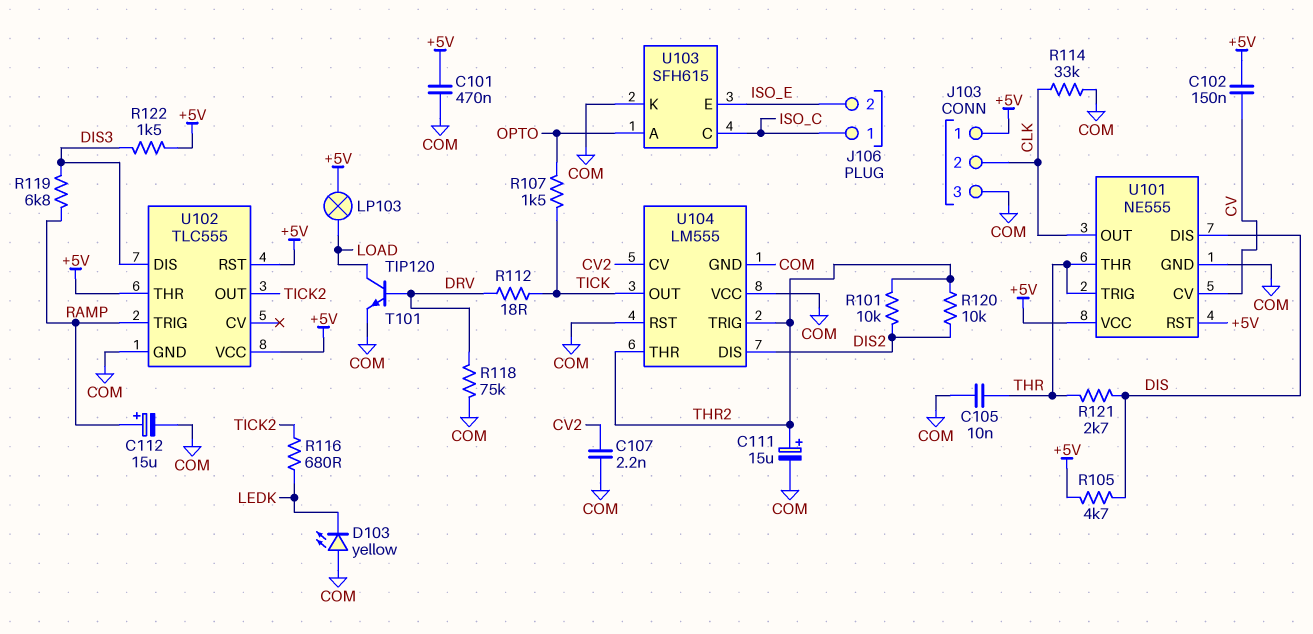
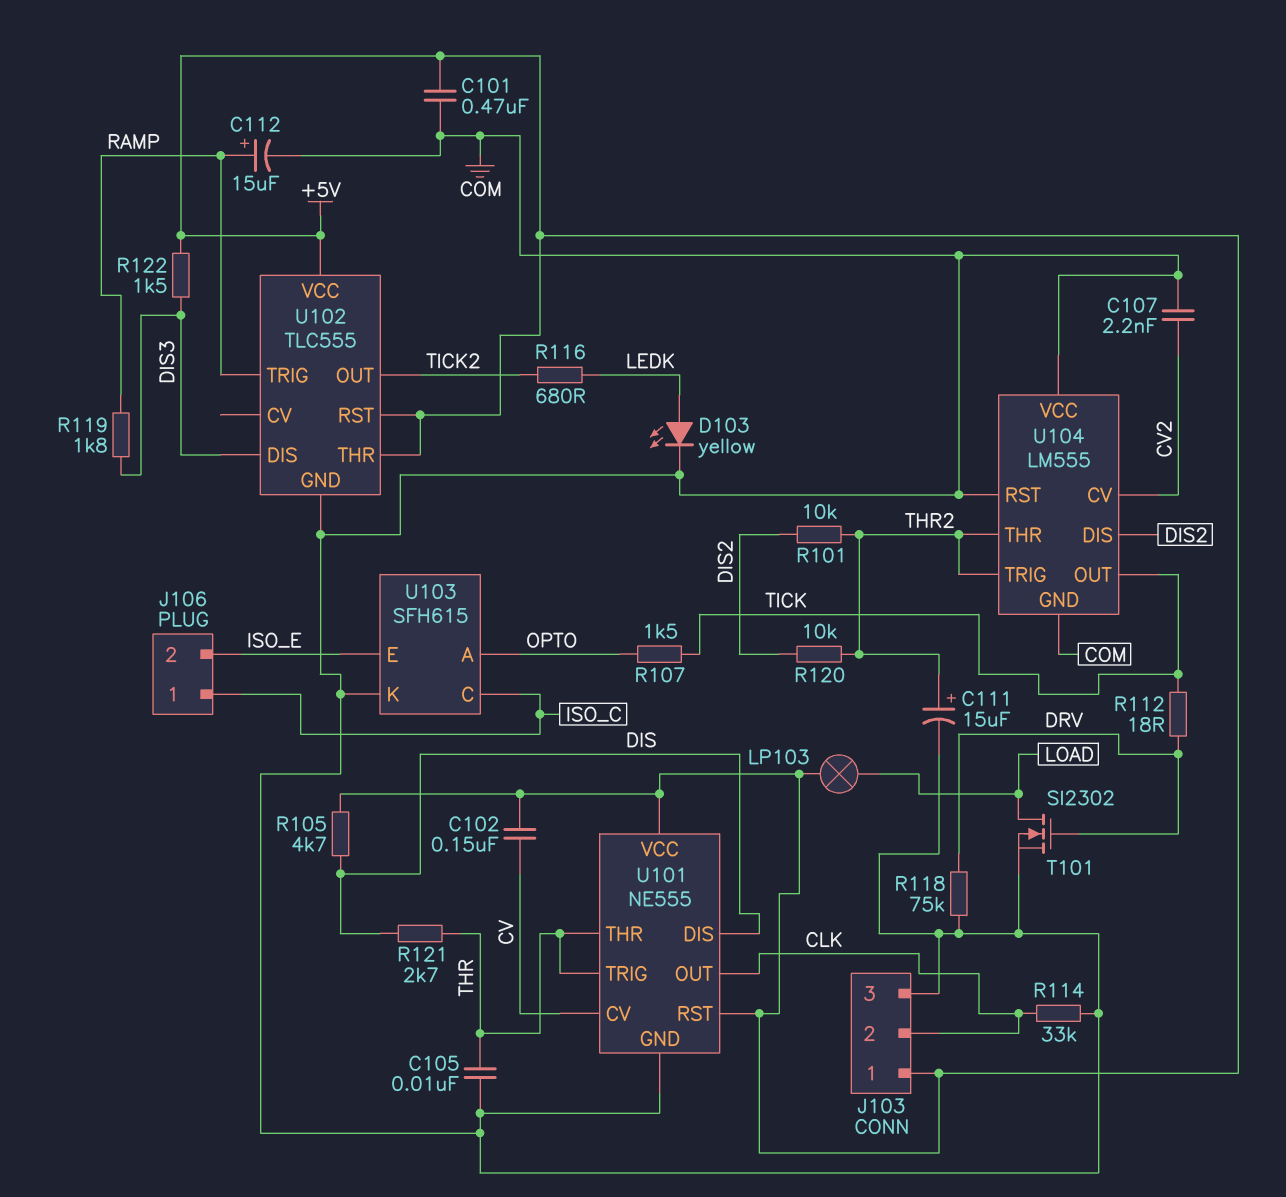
D103: LED yellow (A COM, K LEDK) -> LED yellow (A LEDK, K COM)
R119: 6.8k (DIS3, RAMP) -> 1.8k (DIS3, RAMP)
T101: NPN TIP120 (B DRV, C LOAD, E COM) -> NMOS SI2302 (G DRV, D LOAD, S COM)

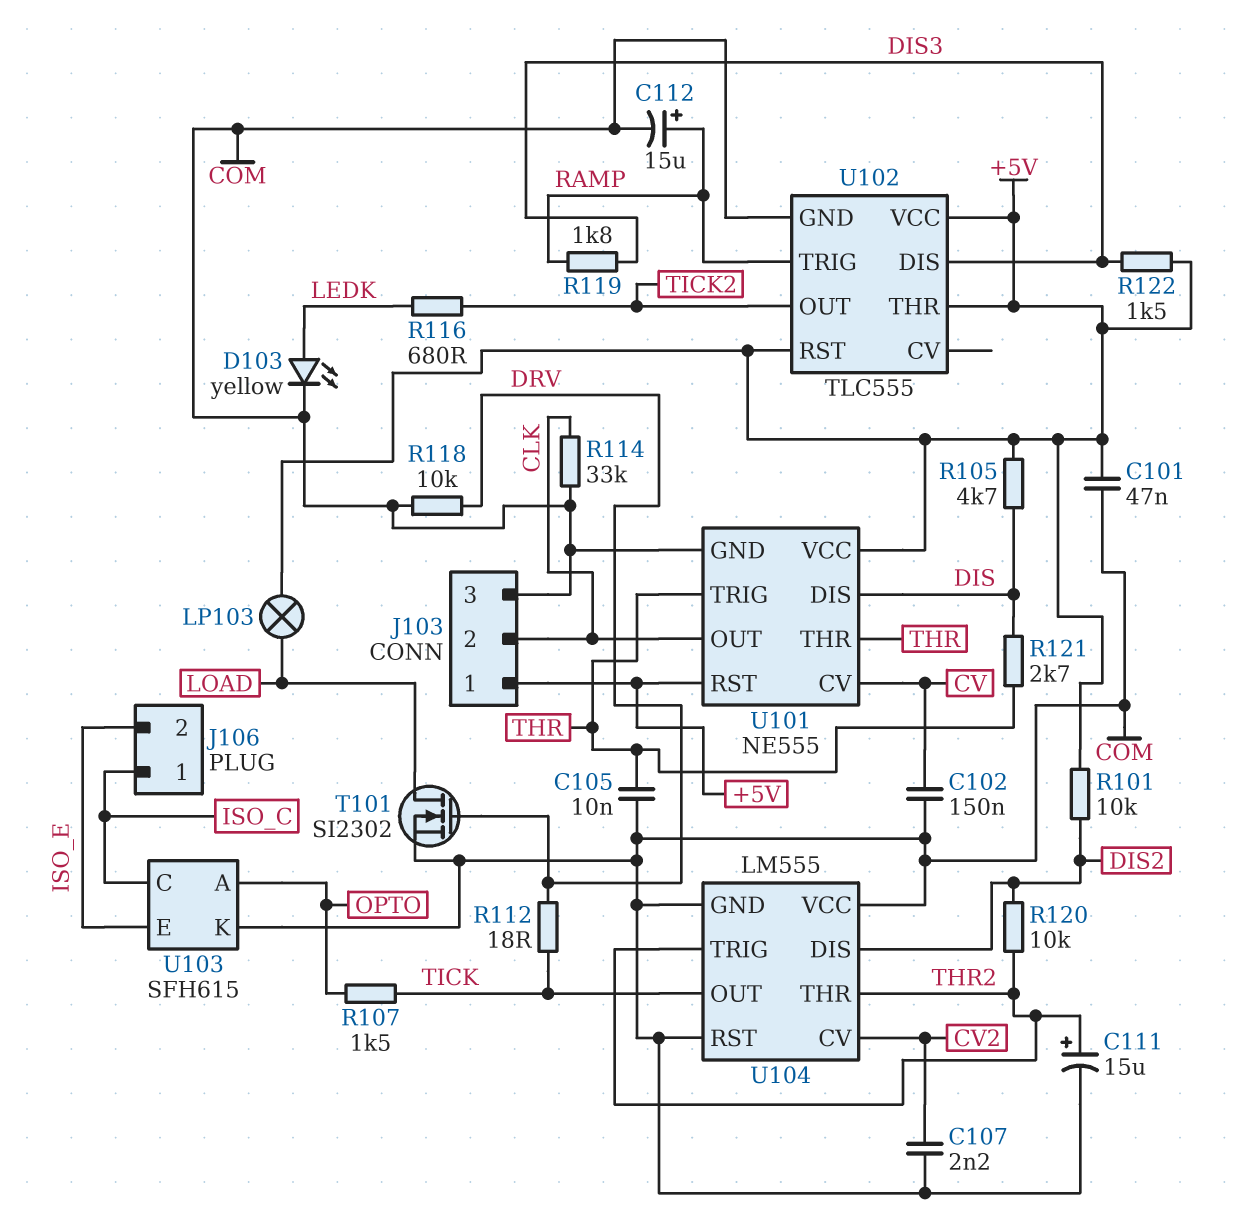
C101: 470nF (+5V, COM) -> 47nF (+5V, COM)
C102: 150nF (+5V, CV) -> 150nF (COM, CV)
R101: 10k (DIS2, THR2) -> 10k (+5V, DIS2)
R118: 75k (COM, DRV) -> 10k (COM, DRV)

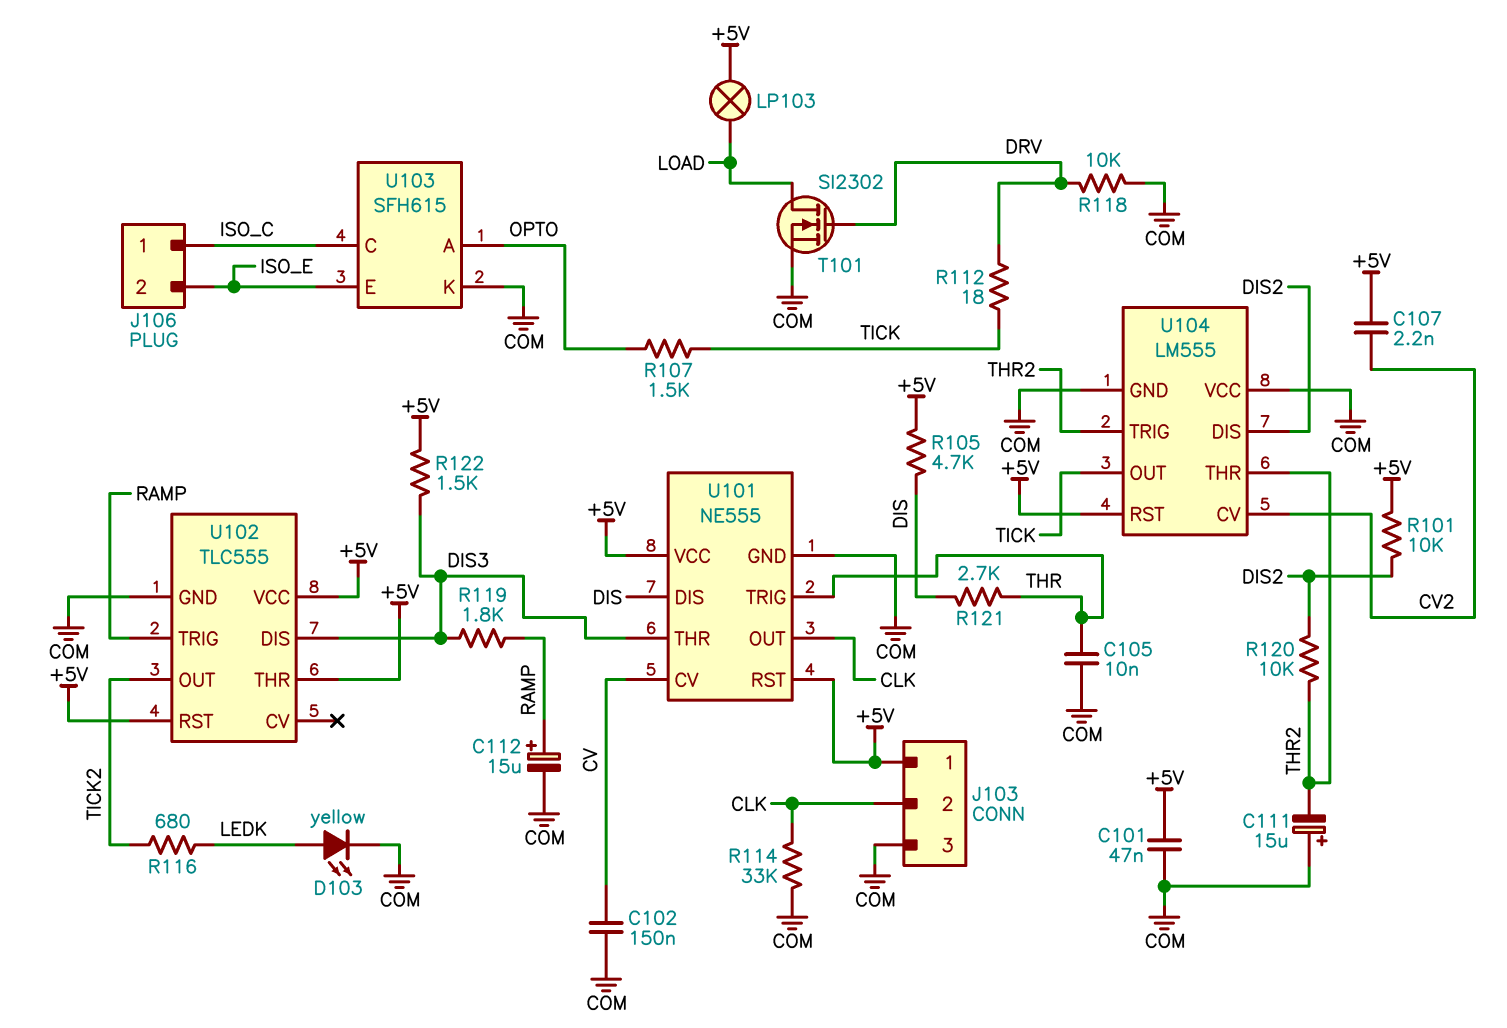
C107: 2.2nF (COM, CV2) -> 2.2nF (+5V, CV2)
C111: 15uF (plus THR2, minus COM) -> 15uF (plus COM, minus THR2)
U101 pin THR: THR -> DIS3
U104 pin RST: COM -> +5V

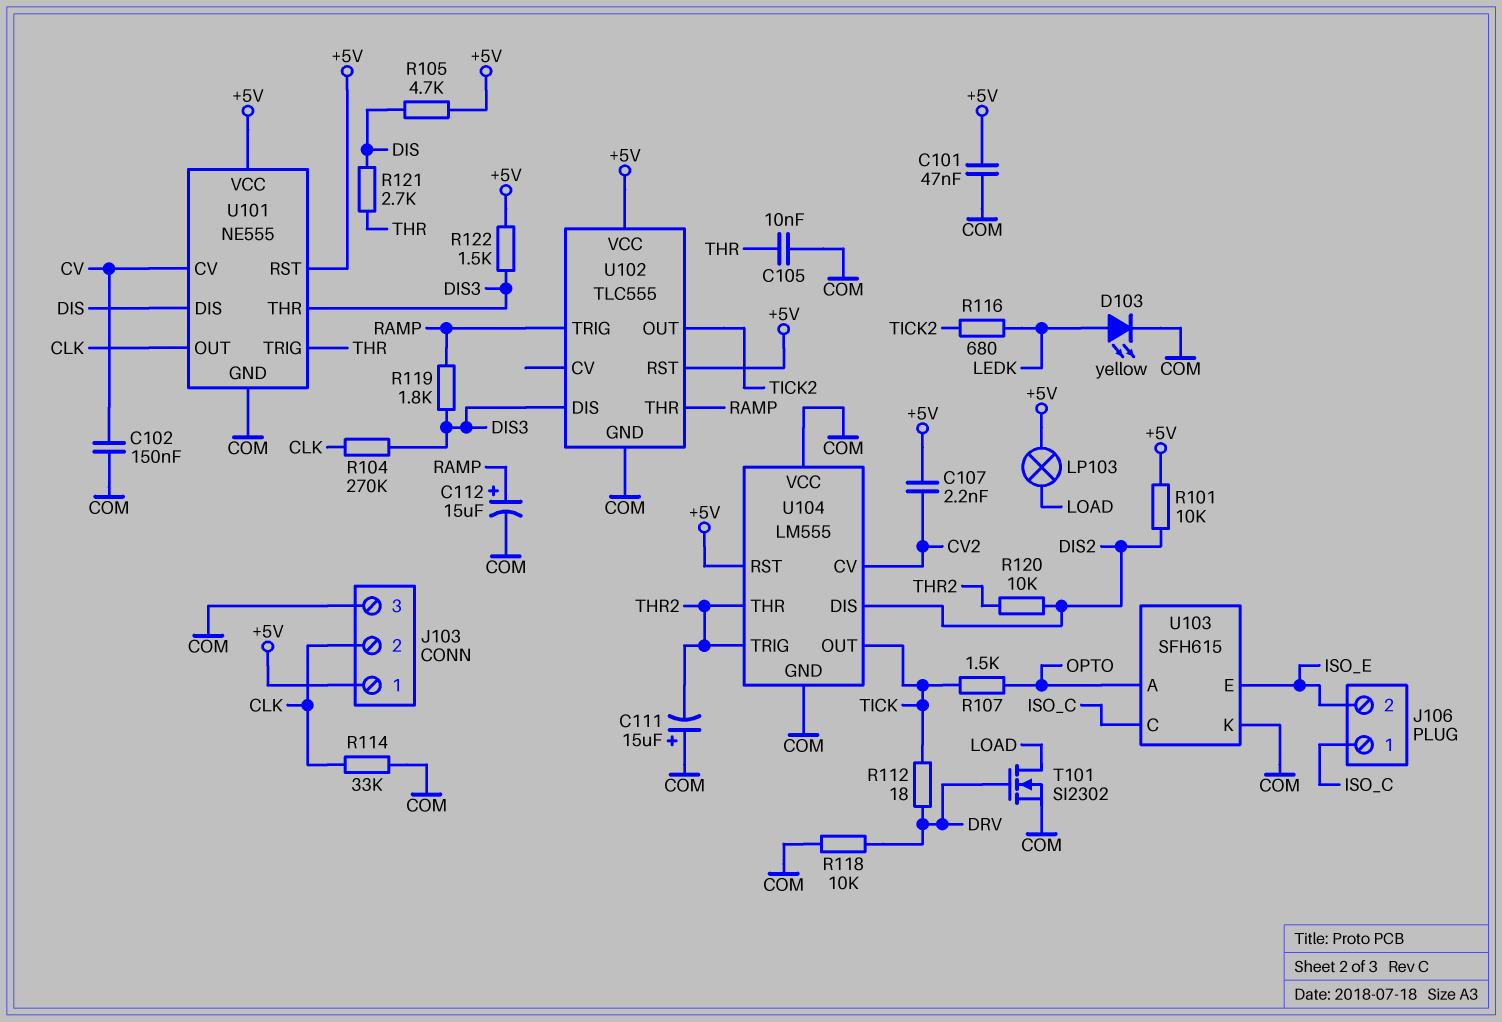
R104: none -> 270k (CLK, DIS3)
U102 pin THR: +5V -> RAMP

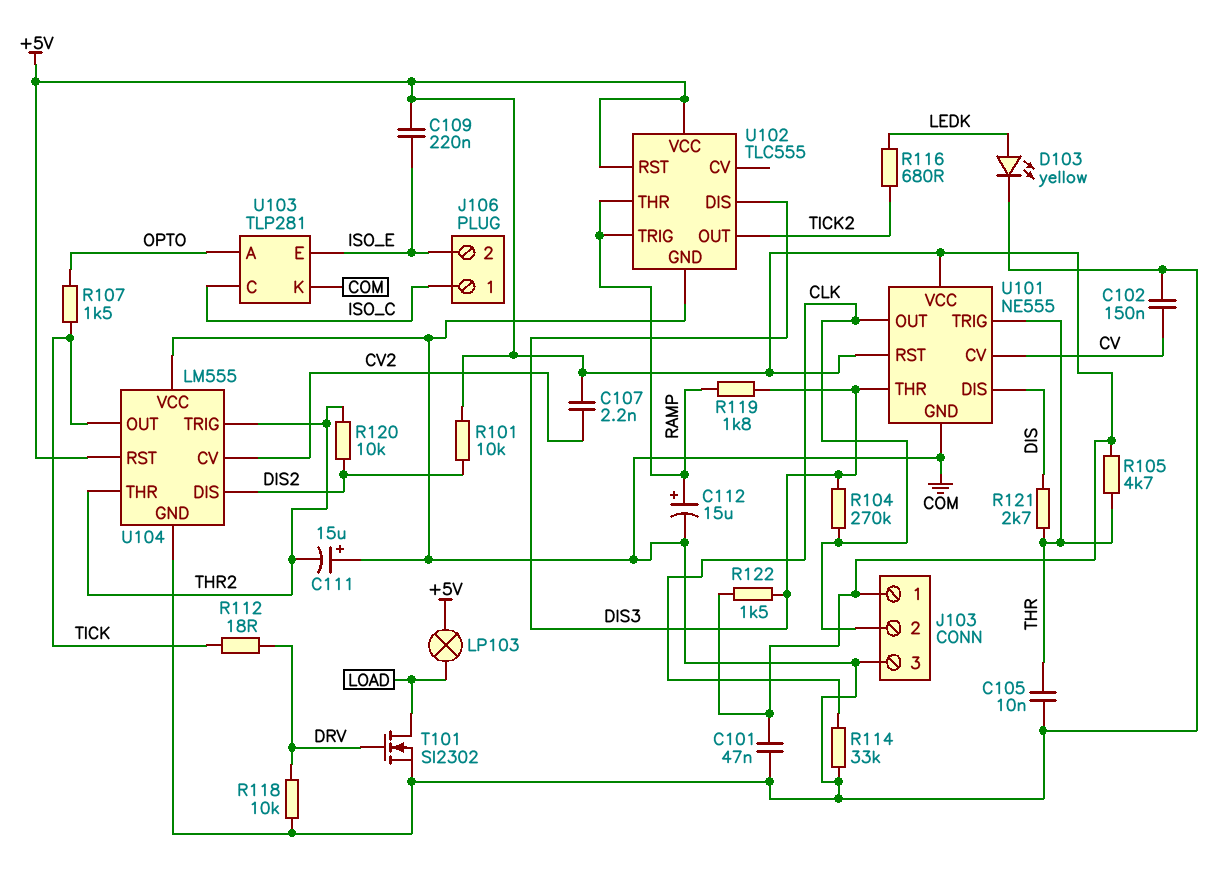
C109: none -> 220nF (+5V, ISO_E)
R105: 4.7k (+5V, DIS) -> 4.7k (+5V, THR)
U103: SFH615 -> TLP281

